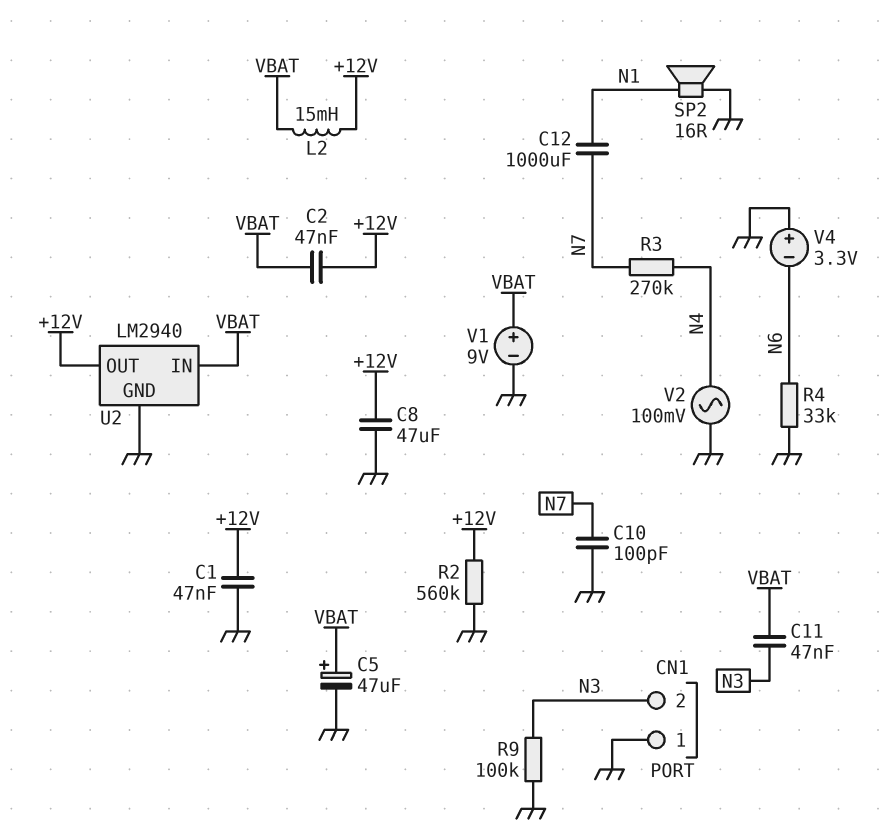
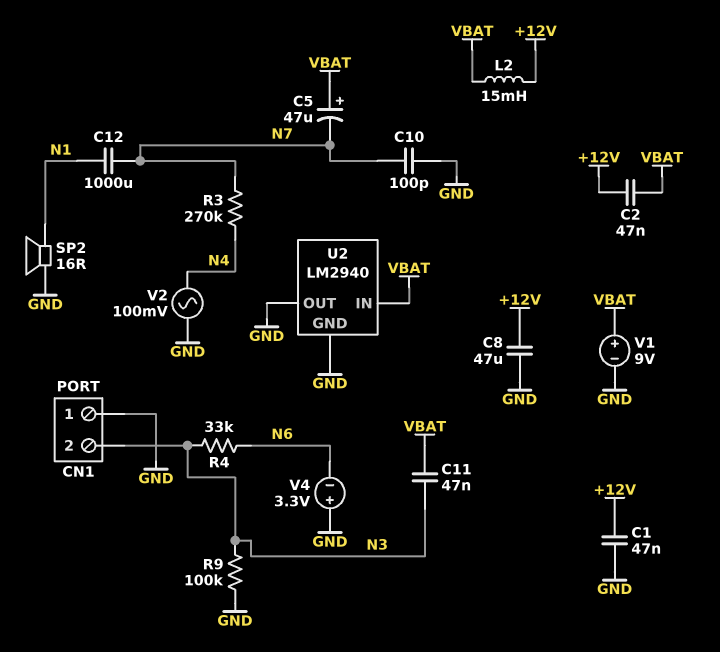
C5: 47uF (plus VBAT, minus GND) -> 47uF (plus VBAT, minus N7)
R2: 560k (+12V, GND) -> none
R4: 33k (GND, N6) -> 33k (N3, N6)
U2 pin OUT: +12V -> GND

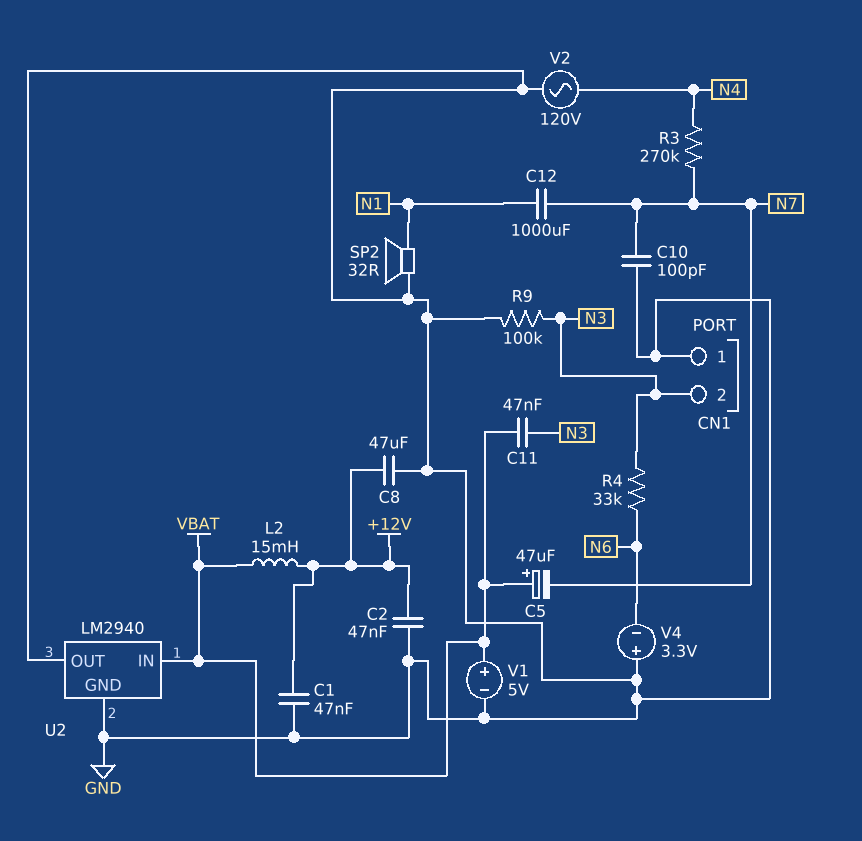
C2: 47nF (+12V, VBAT) -> 47nF (+12V, GND)
SP2: speaker 16R (GND, N1) -> speaker 32R (GND, N1)
V1: 9V (plus VBAT, minus GND) -> 5V (plus VBAT, minus GND)
V2: AC 100mV (GND, N4) -> AC 120V (GND, N4)

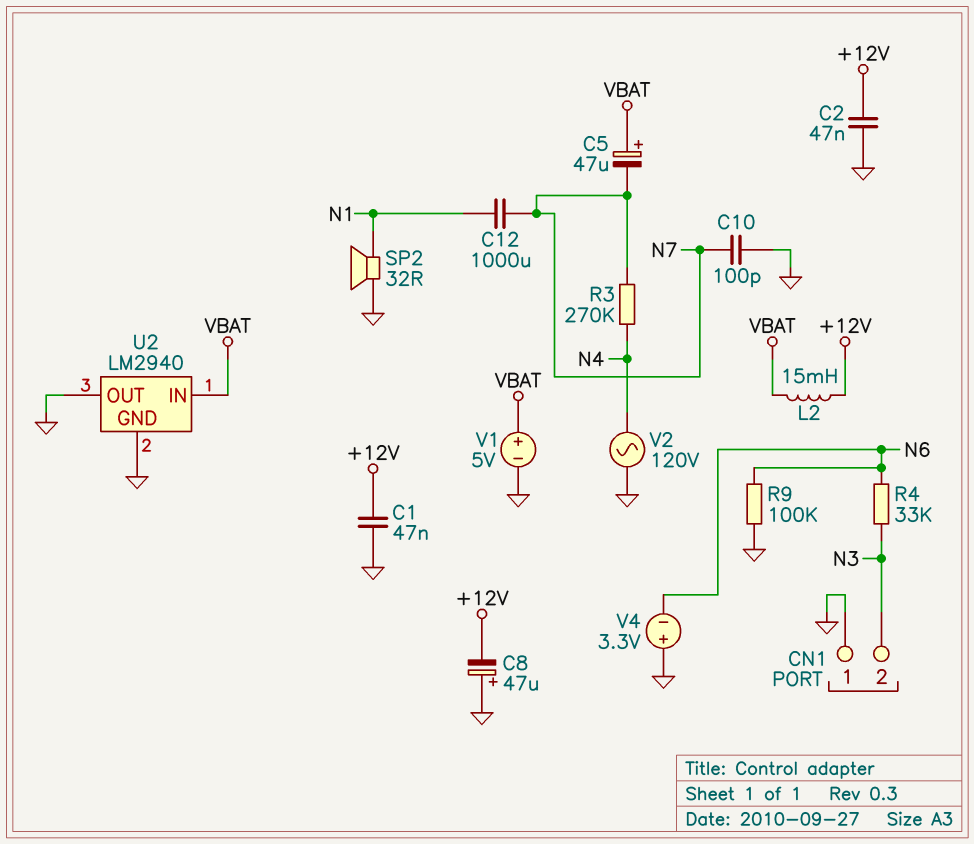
C8: 47uF (+12V, GND) -> 47uF (plus GND, minus +12V)
C11: 47nF (N3, VBAT) -> none
R9: 100k (GND, N3) -> 100k (GND, N6)

